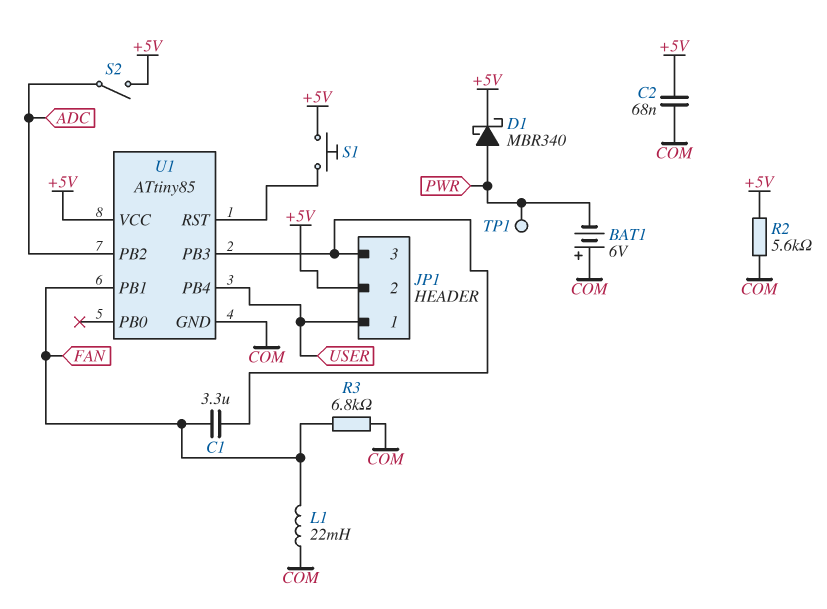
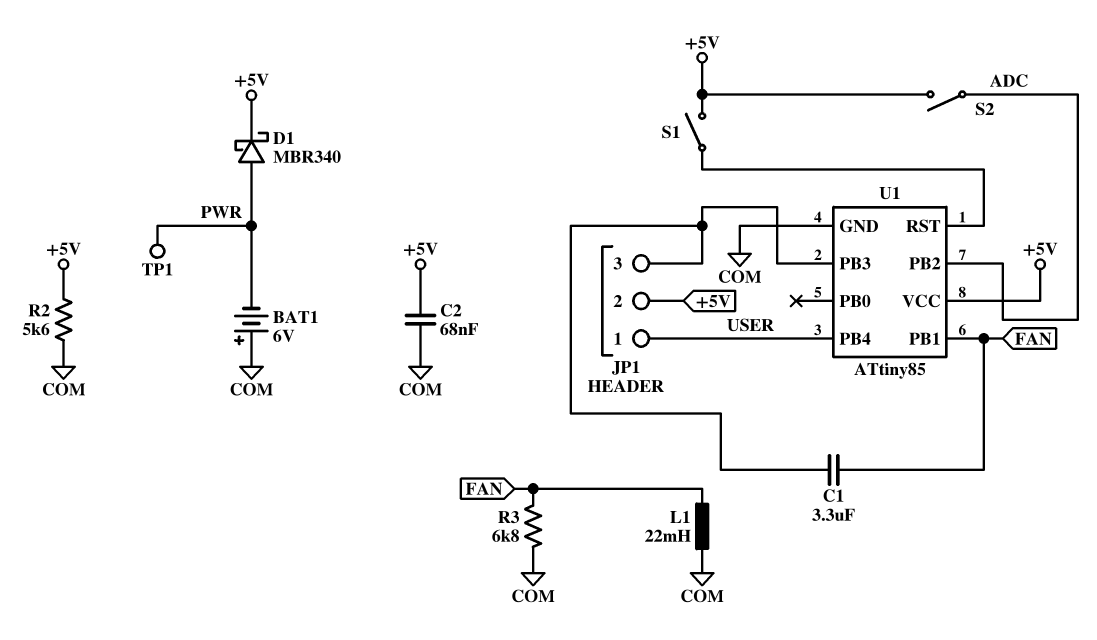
S1: button (+5V, U1/RST) -> switch (+5V, U1/RST)

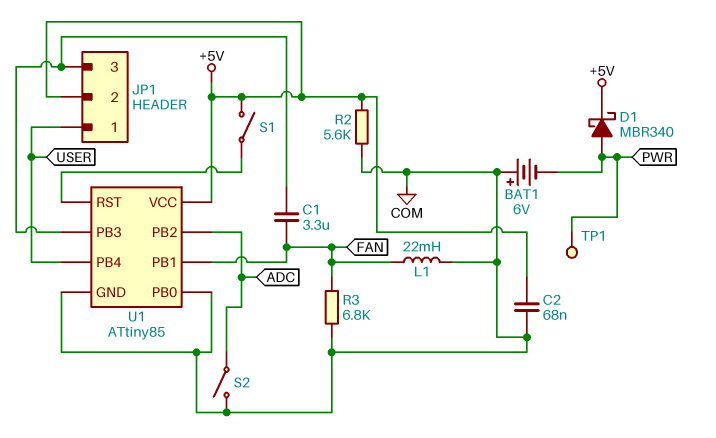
S2: switch (+5V, ADC) -> switch (ADC, COM)
U1 pin PB0: none -> COM

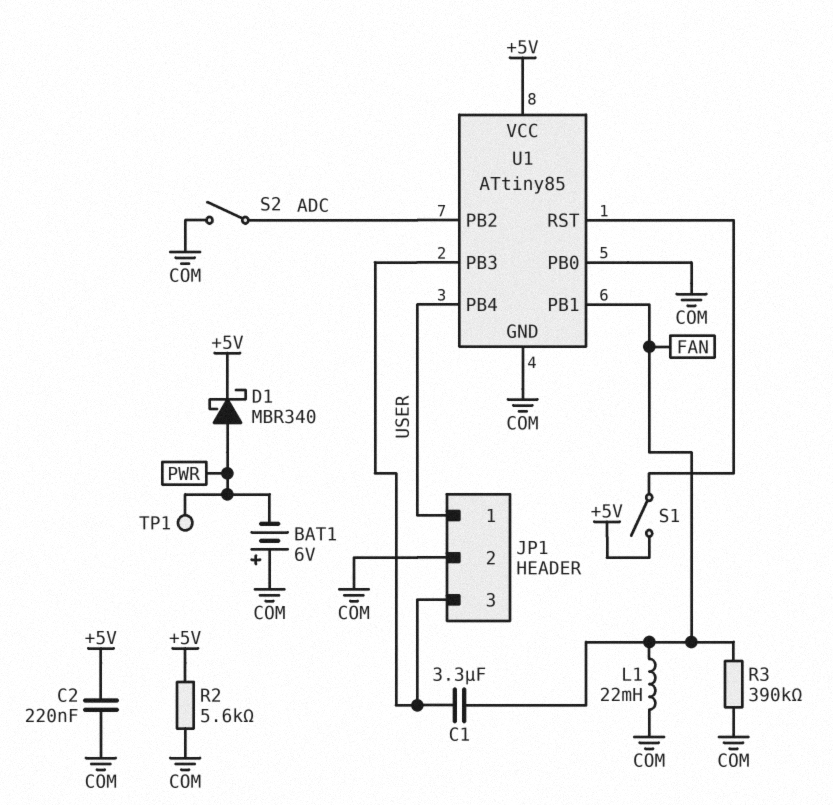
C2: 68nF (+5V, COM) -> 220nF (+5V, COM)
JP1 pin 2: +5V -> COM
R3: 6.8k (COM, FAN) -> 390k (COM, FAN)

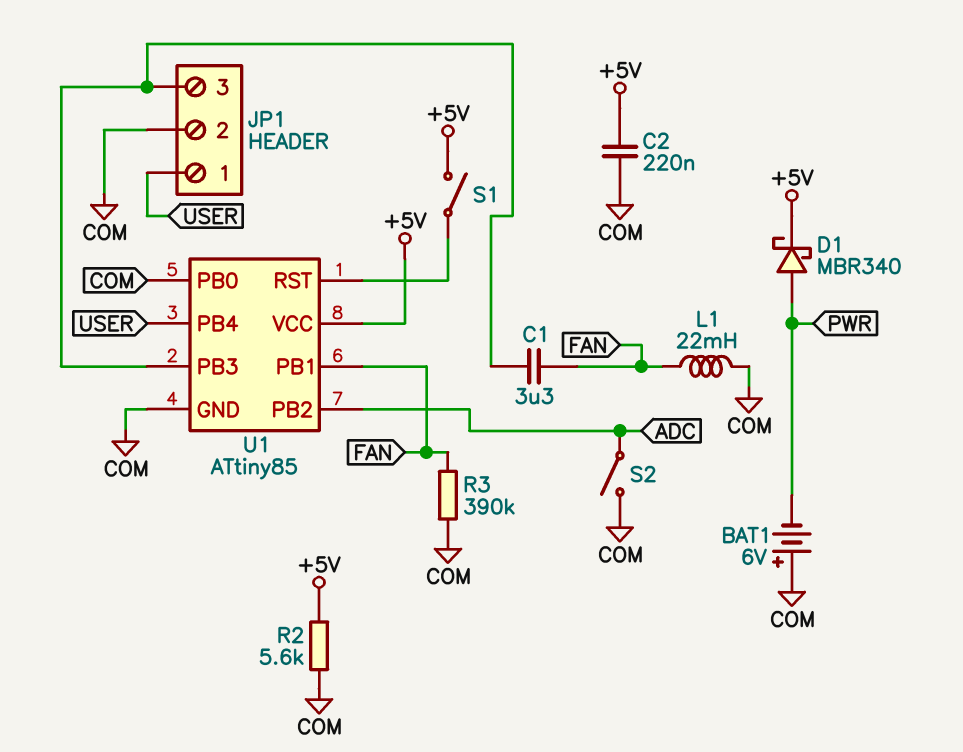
TP1: test point (PWR) -> none

